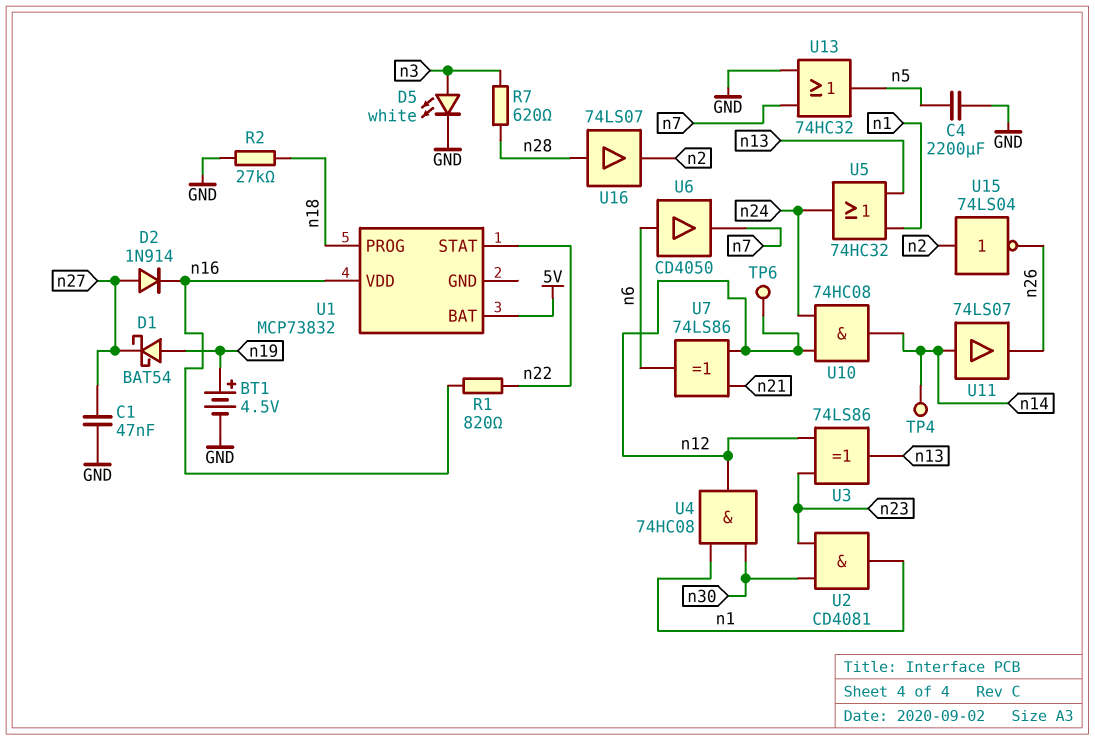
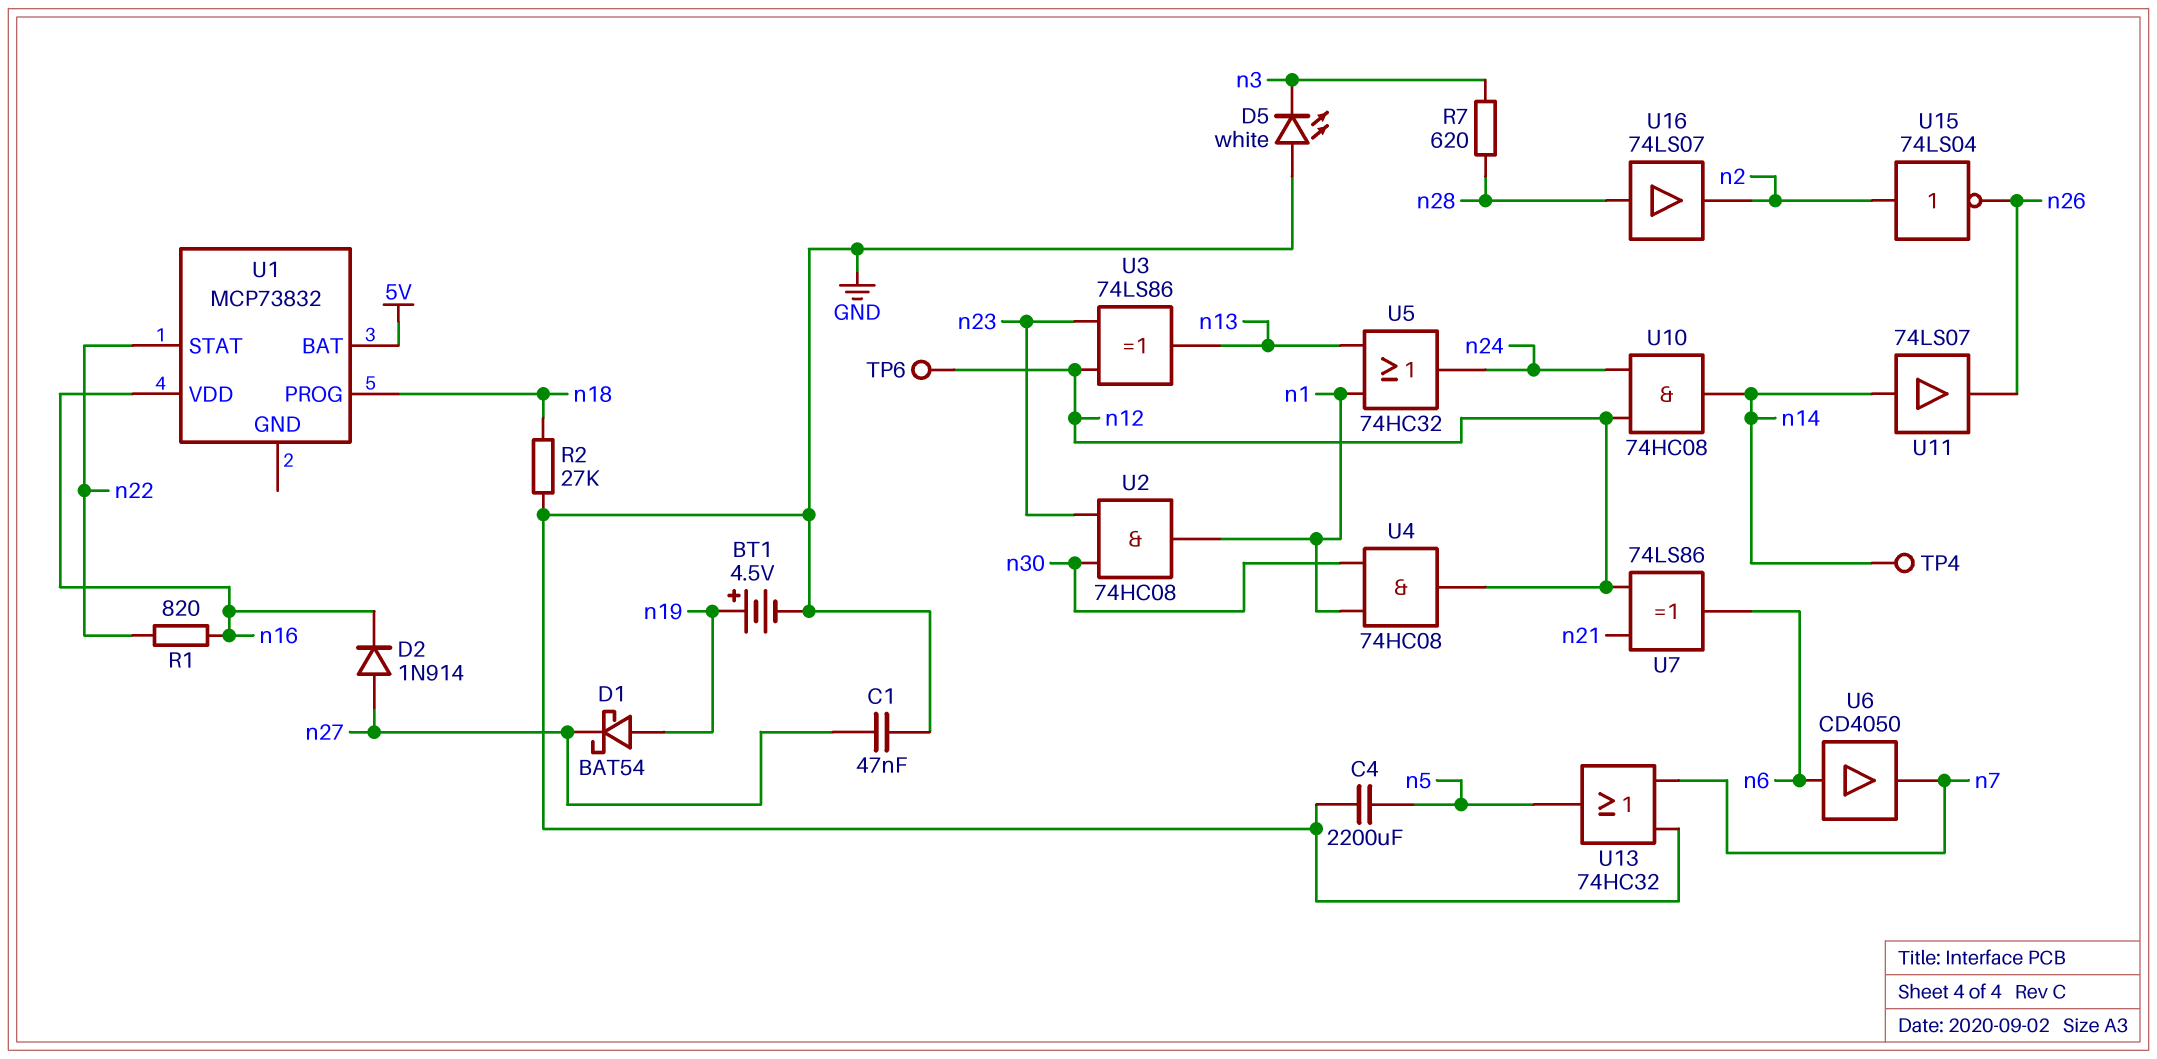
D5: LED white (A n3, K GND) -> LED white (A GND, K n3)
U2: AND CD4081 (in n23, in n30, out n1) -> AND 74HC08 (in n23, in n30, out n1)

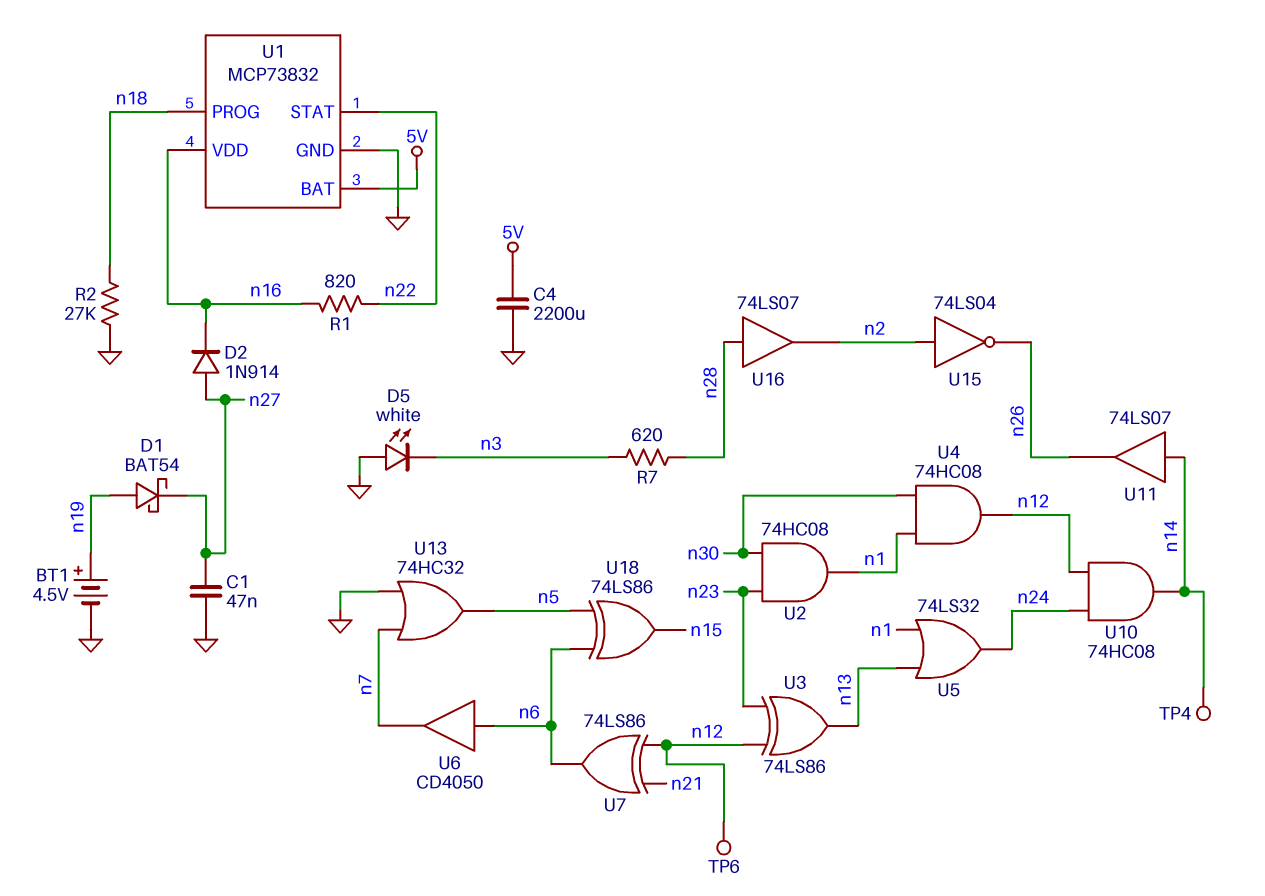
C4: 2200uF (GND, n5) -> 2200uF (5V, GND)
U1 pin GND: none -> GND
U5: OR 74HC32 (in n1, in n13, out n24) -> OR 74LS32 (in n1, in n13, out n24)
U18: none -> XOR 74LS86 (in n5, in n6, out n15)

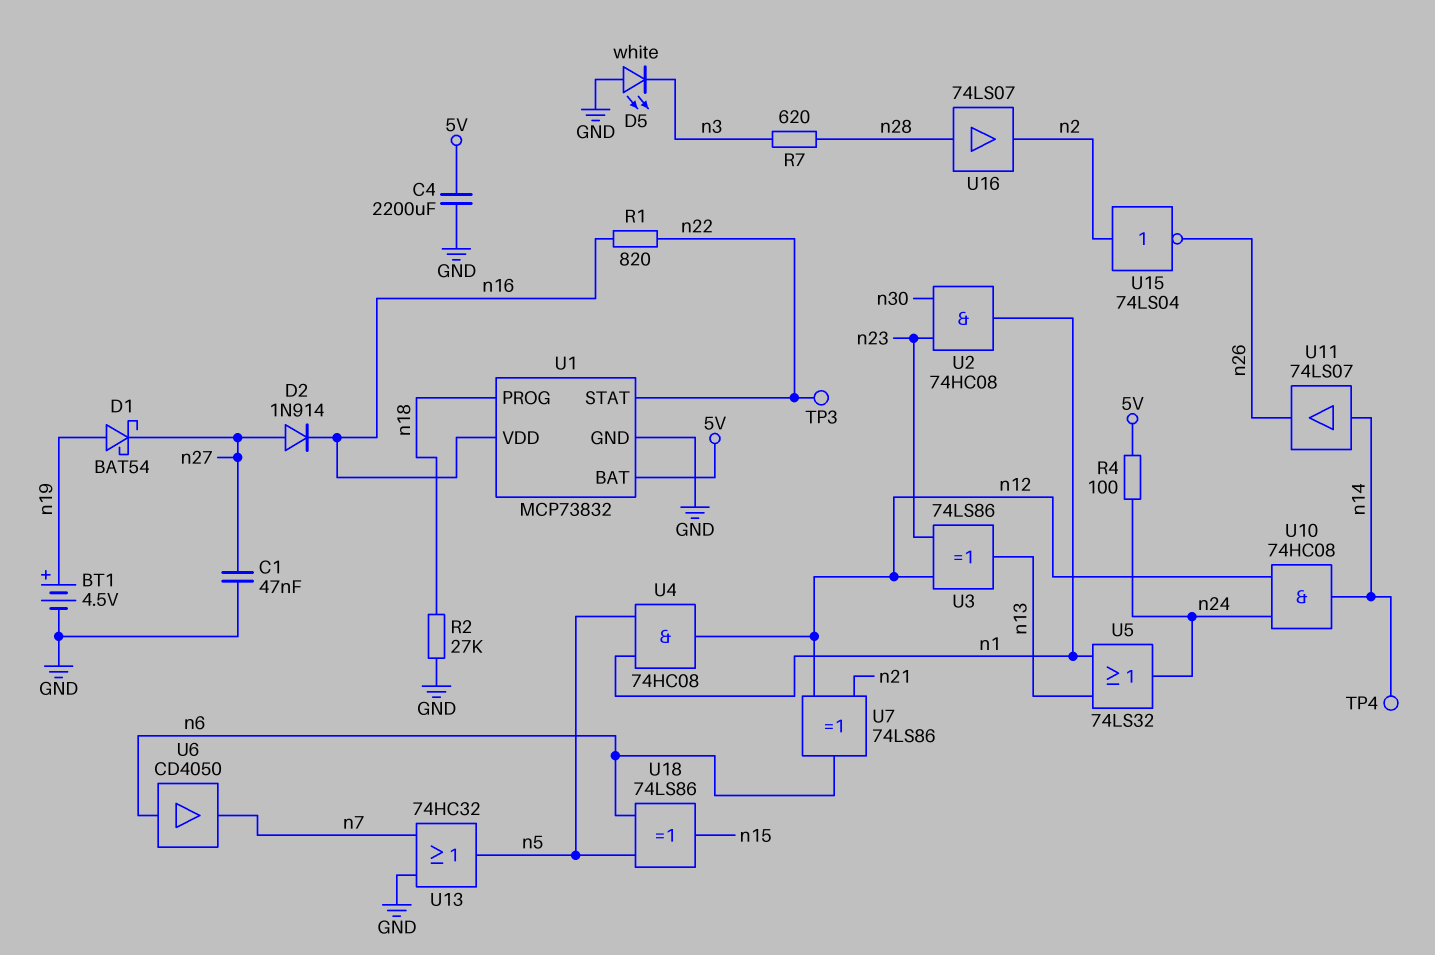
R4: none -> 100 (5V, n24)
TP3: none -> test point (n22)
TP6: test point (n12) -> none
U4: AND 74HC08 (in n1, in n30, out n12) -> AND 74HC08 (in n1, in n5, out n12)

